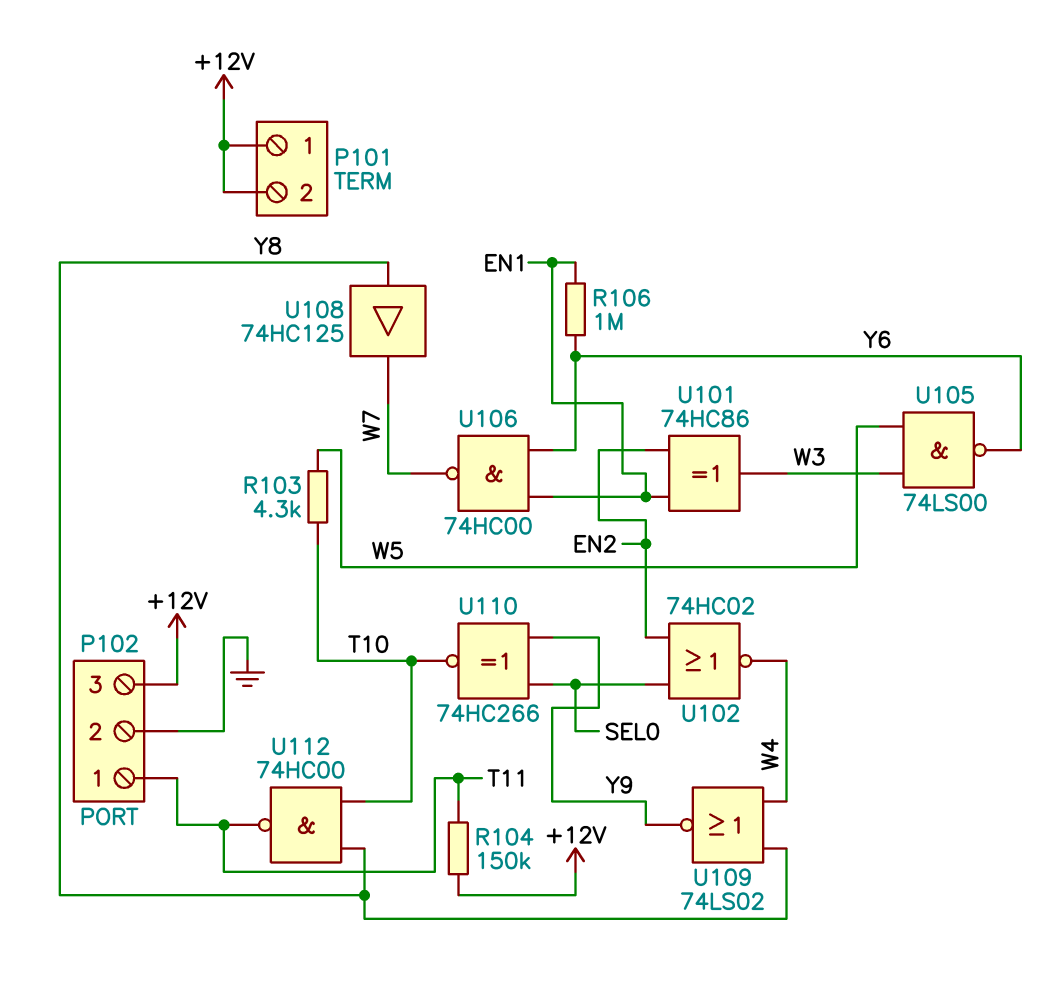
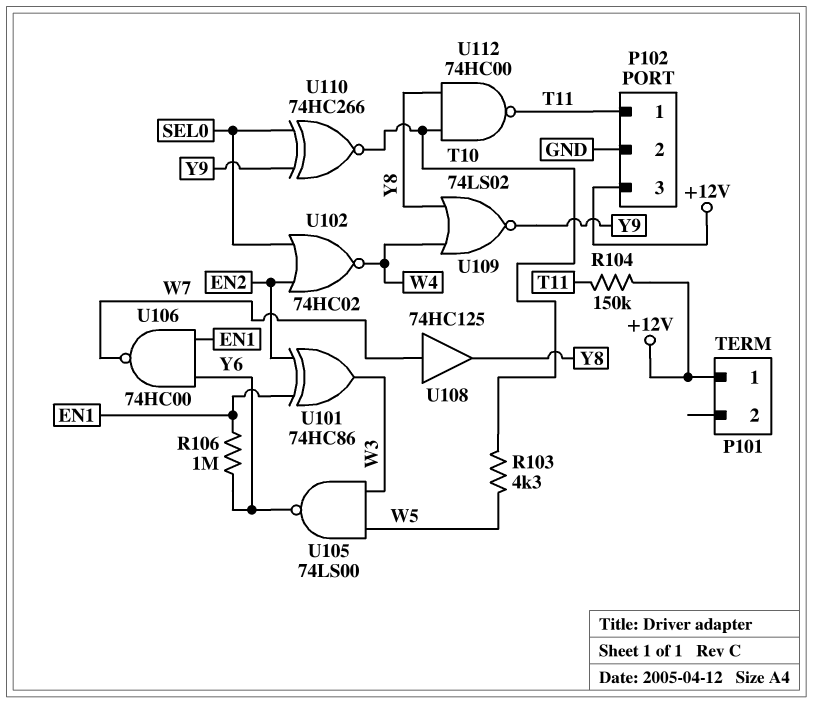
P101 pin 2: +12V -> none
U108: buffer 74HC125 (in Y8, out W7) -> buffer 74HC125 (in W7, out Y8)

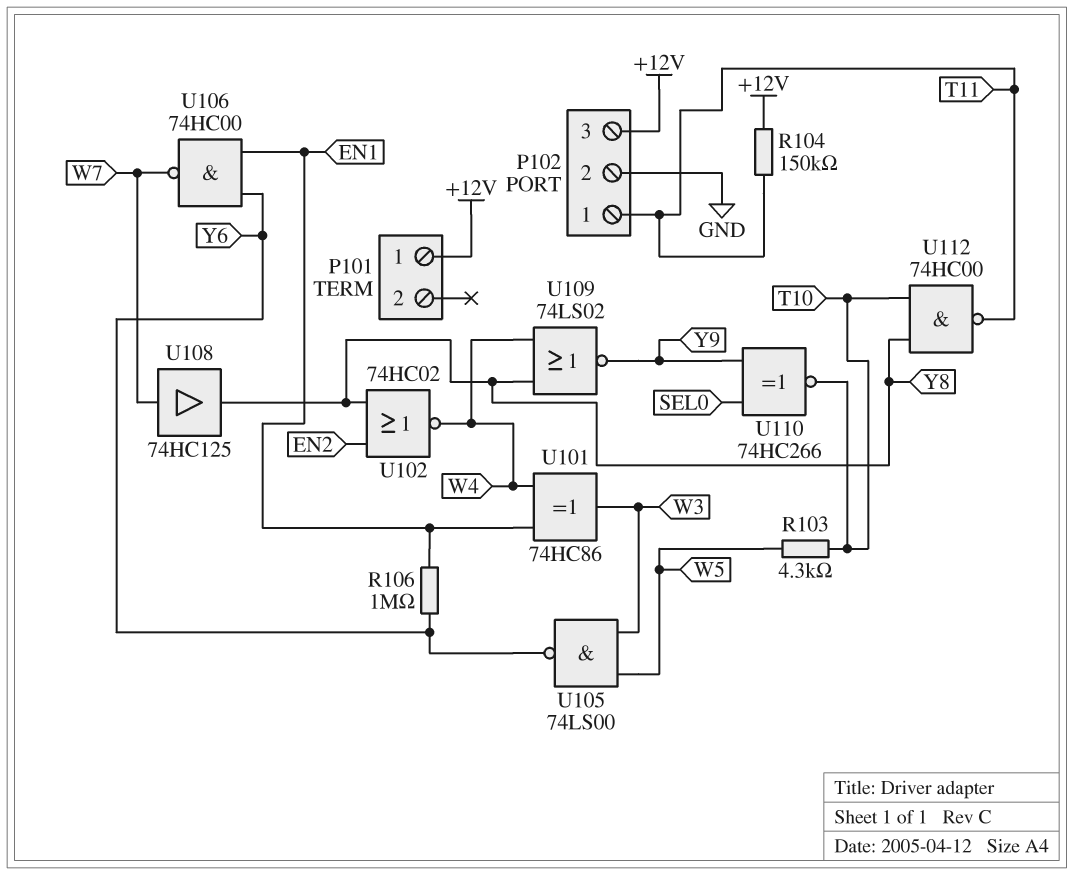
U101: XOR 74HC86 (in EN1, in EN2, out W3) -> XOR 74HC86 (in EN1, in W4, out W3)
U102: NOR 74HC02 (in EN2, in SEL0, out W4) -> NOR 74HC02 (in EN2, in Y8, out W4)

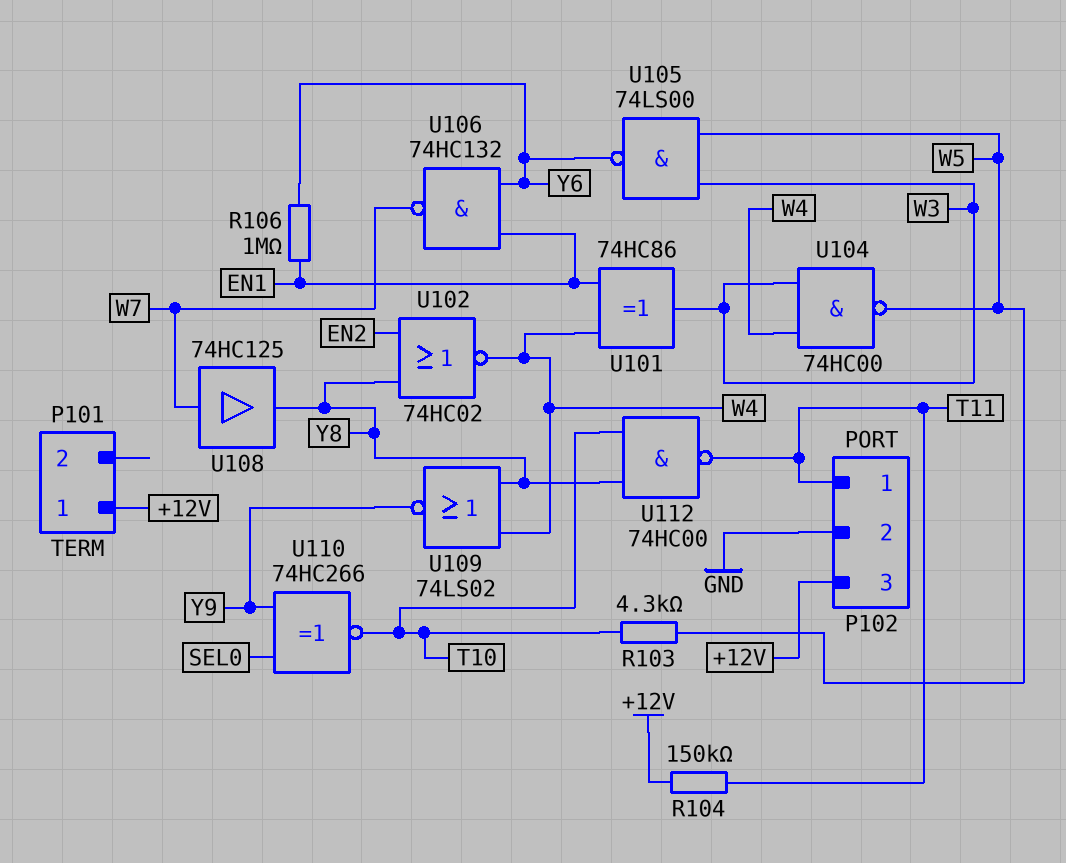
U104: none -> NAND 74HC00 (in W3, in W4, out W5)
U106: NAND 74HC00 (in EN1, in Y6, out W7) -> NAND 74HC132 (in EN1, in Y6, out W7)

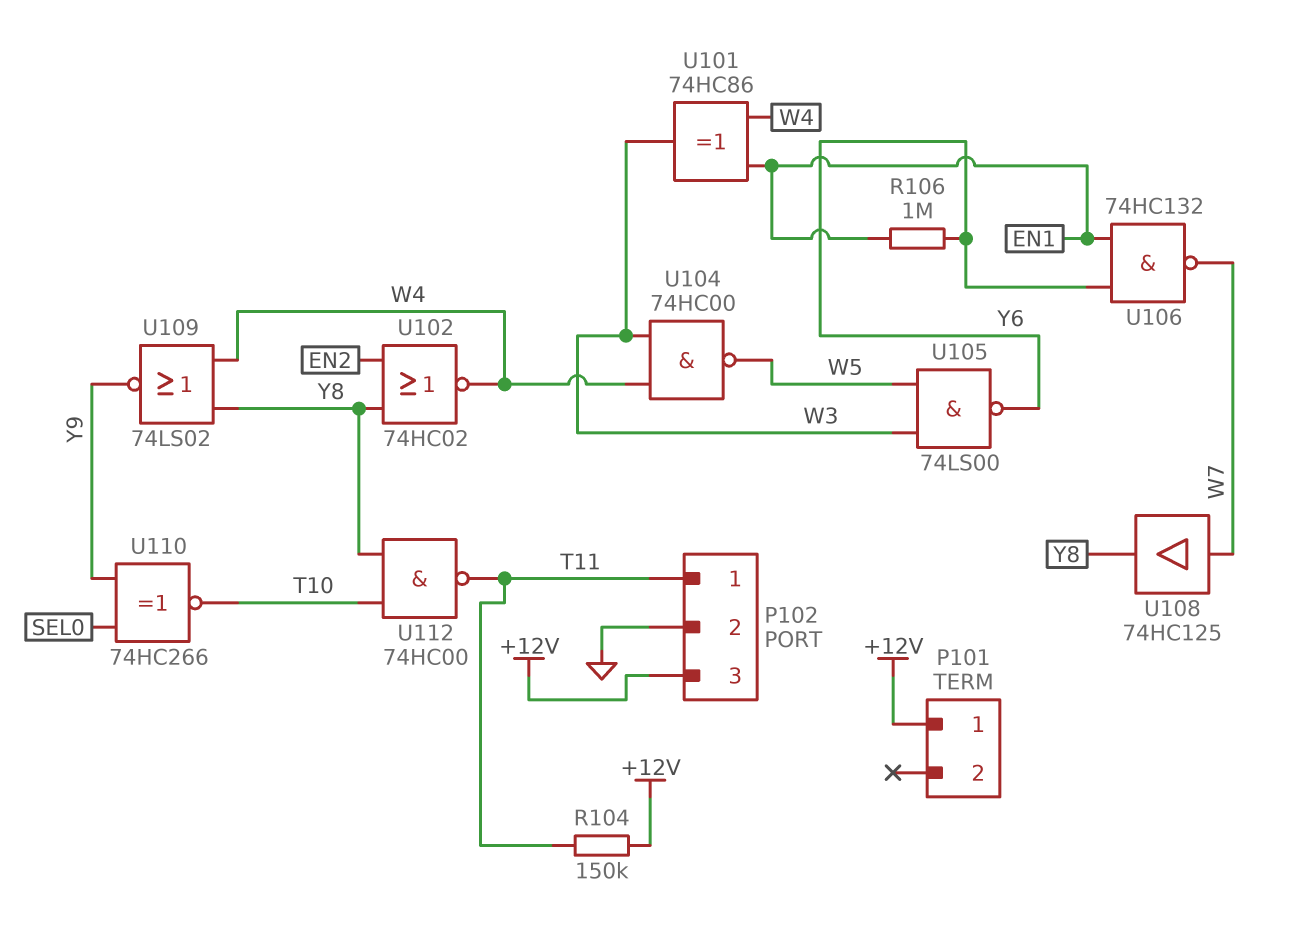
R103: 4.3k (T10, W5) -> none

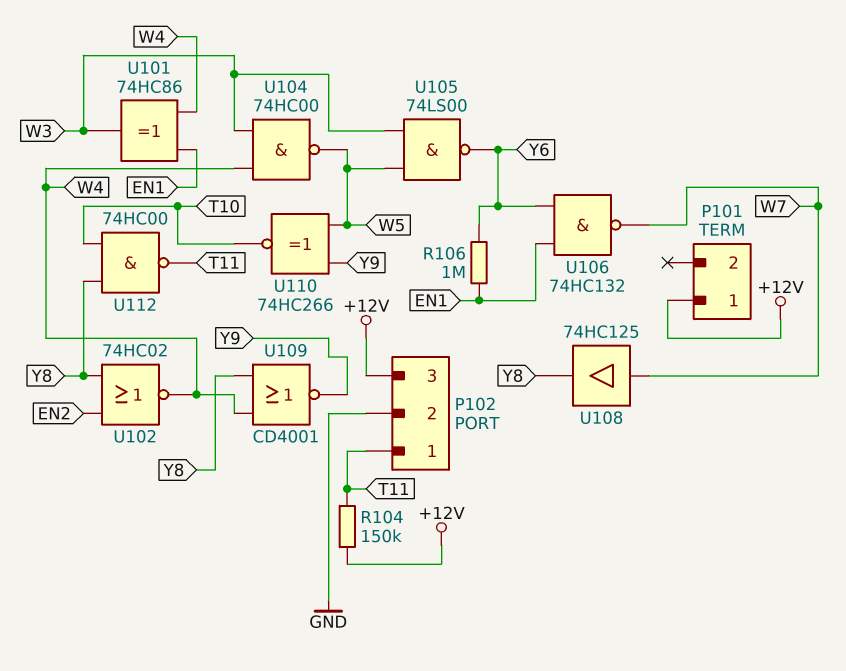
U109: NOR 74LS02 (in W4, in Y8, out Y9) -> NOR CD4001 (in W4, in Y8, out Y9)
U110: XNOR 74HC266 (in SEL0, in Y9, out T10) -> XNOR 74HC266 (in W5, in Y9, out T10)

